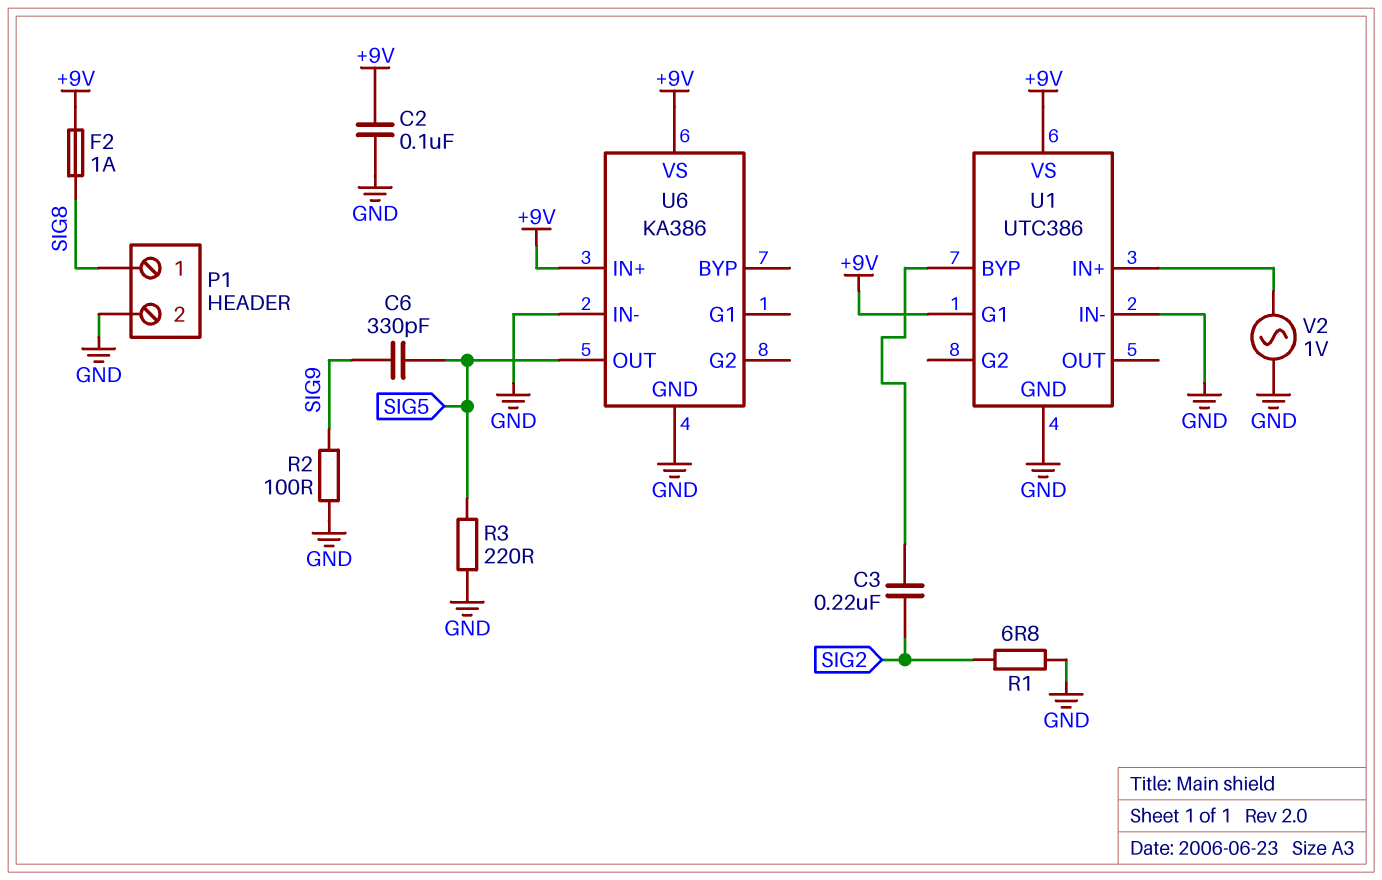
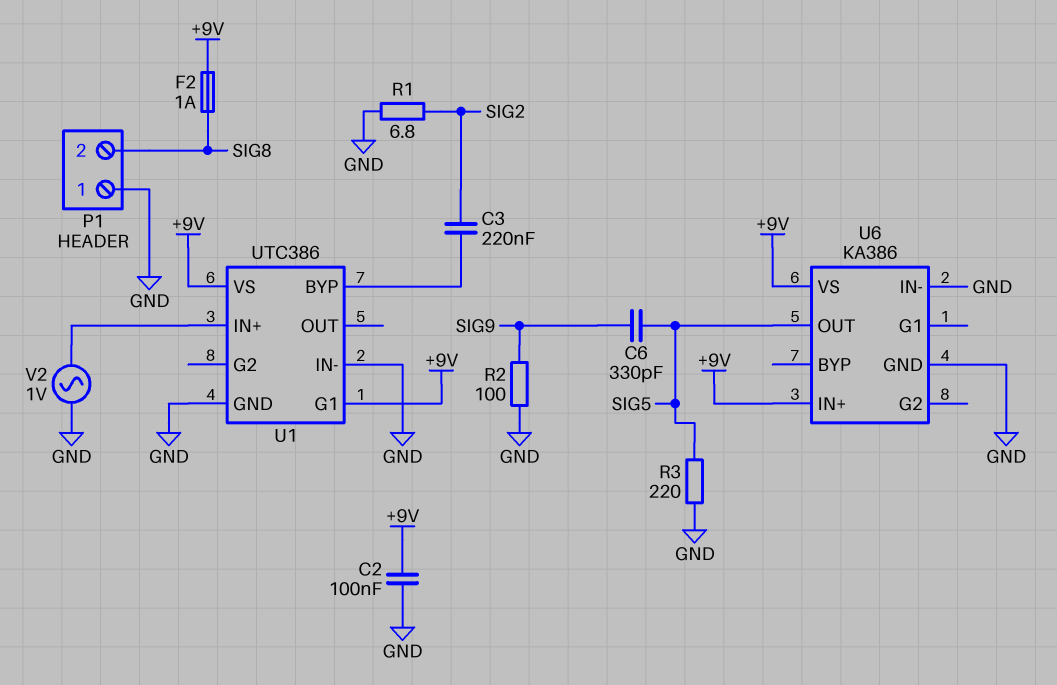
P1 pin 1: SIG8 -> GND
P1 pin 2: GND -> SIG8

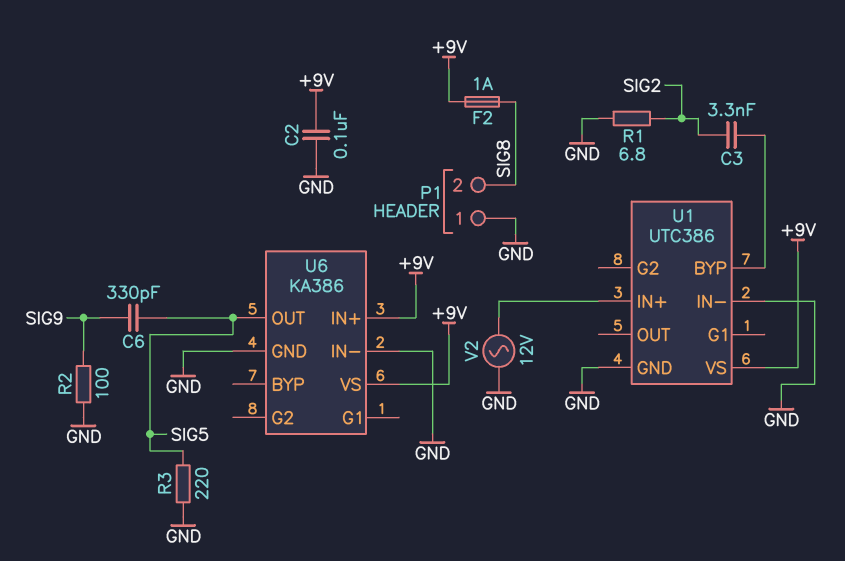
C3: 220nF (SIG2, U1/BYP) -> 3.3nF (SIG2, U1/BYP)
U1 pin G1: +9V -> none
V2: AC 1V (GND, U1/IN+) -> AC 12V (GND, U1/IN+)

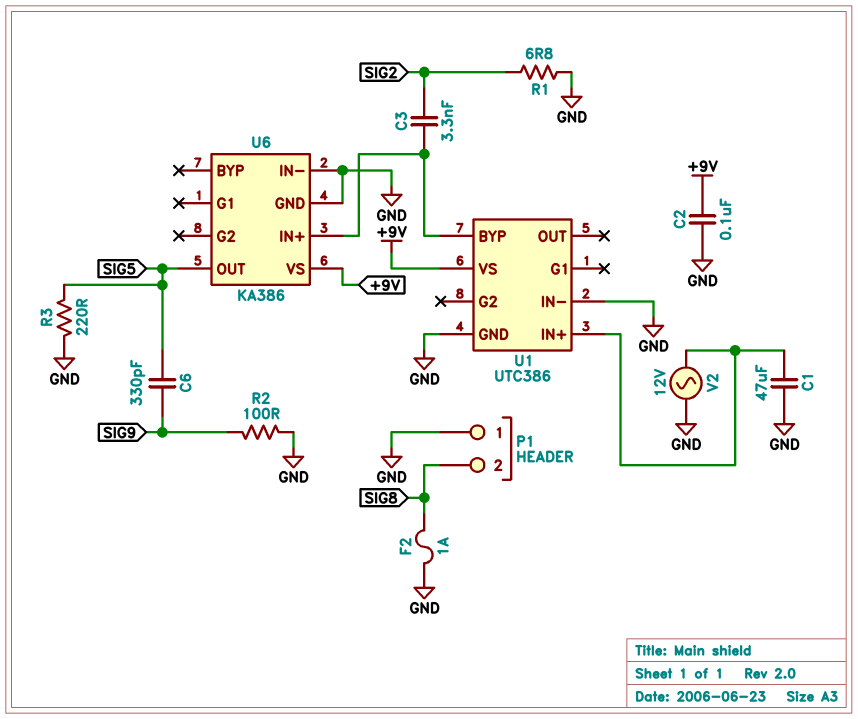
C1: none -> 47uF (GND, U1/IN+)
F2: 1A (+9V, SIG8) -> 1A (GND, SIG8)
U6 pin IN+: +9V -> U1/BYP

